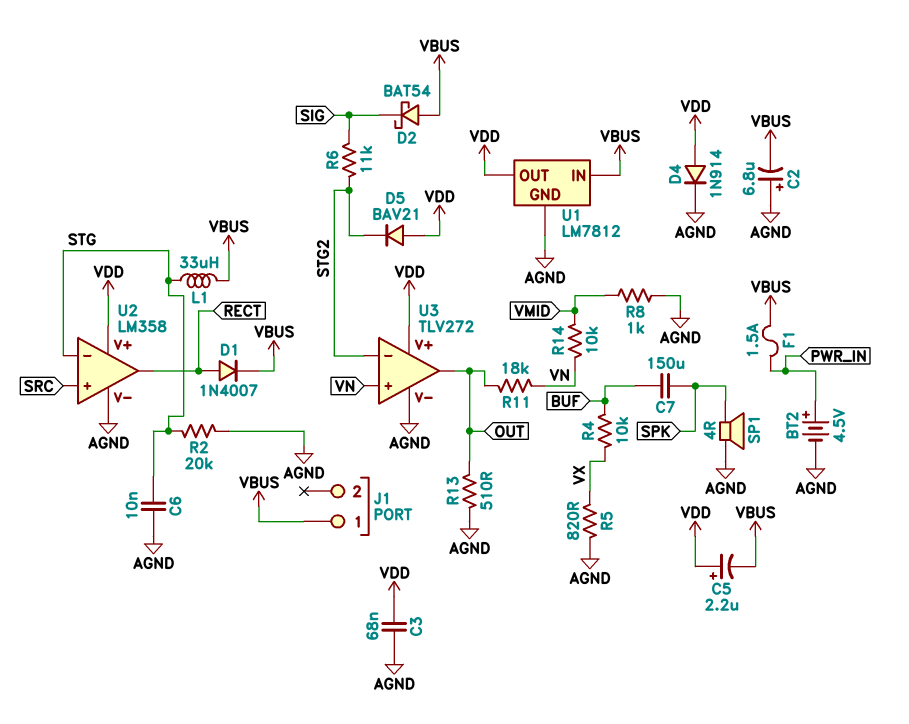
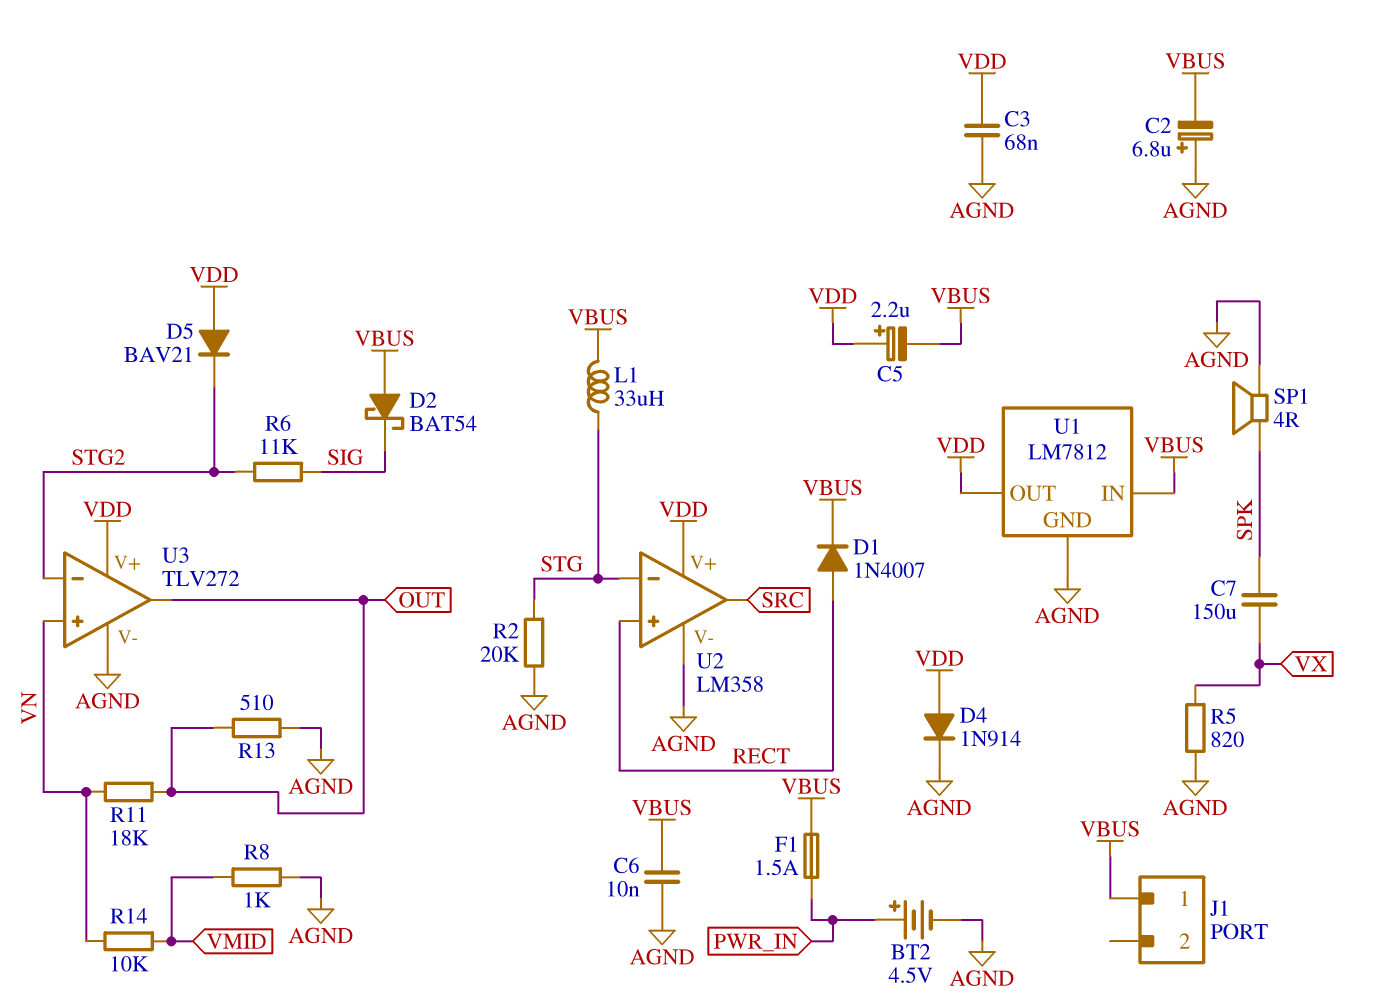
C6: 10nF (AGND, STG) -> 10nF (AGND, VBUS)
C7: 150uF (BUF, SPK) -> 150uF (SPK, VX)
R4: 10k (BUF, VX) -> none
U2 pin in+: SRC -> RECT
U2 pin out: RECT -> SRC

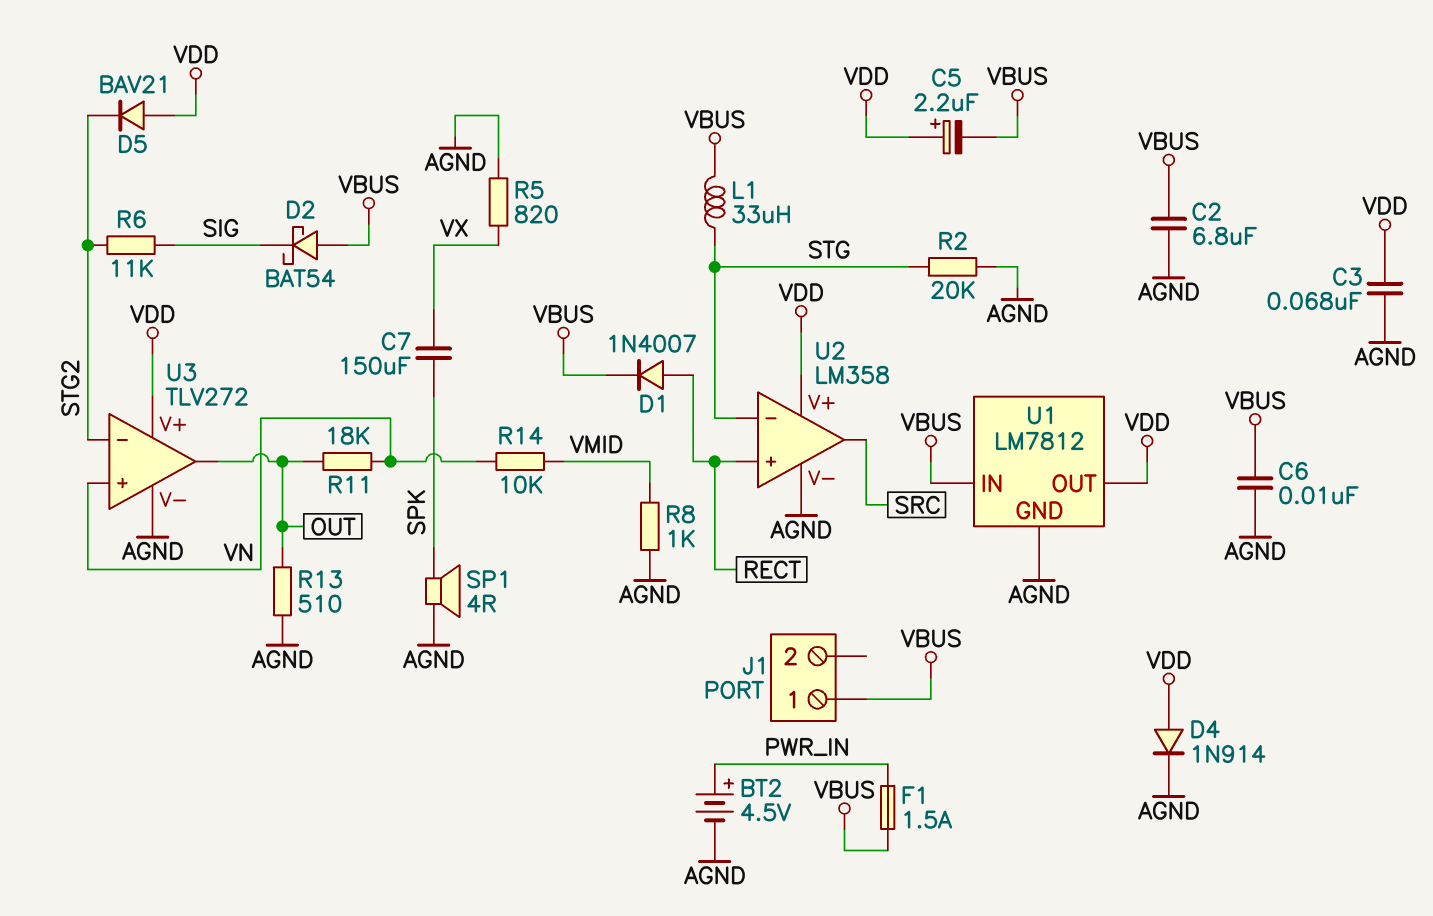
C2: 6.8uF (plus AGND, minus VBUS) -> 6.8uF (AGND, VBUS)

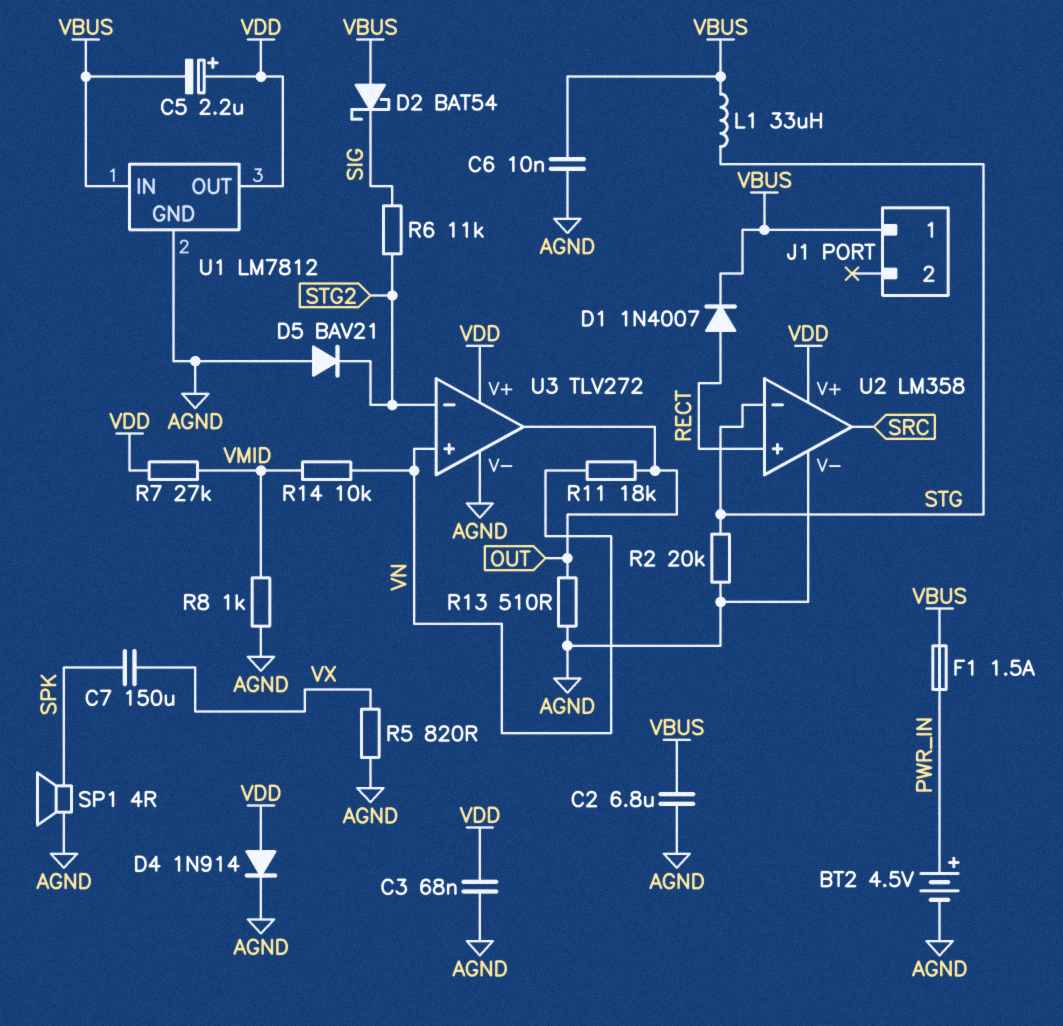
D5: diode BAV21 (A VDD, K STG2) -> diode BAV21 (A AGND, K STG2)
R7: none -> 27k (VDD, VMID)

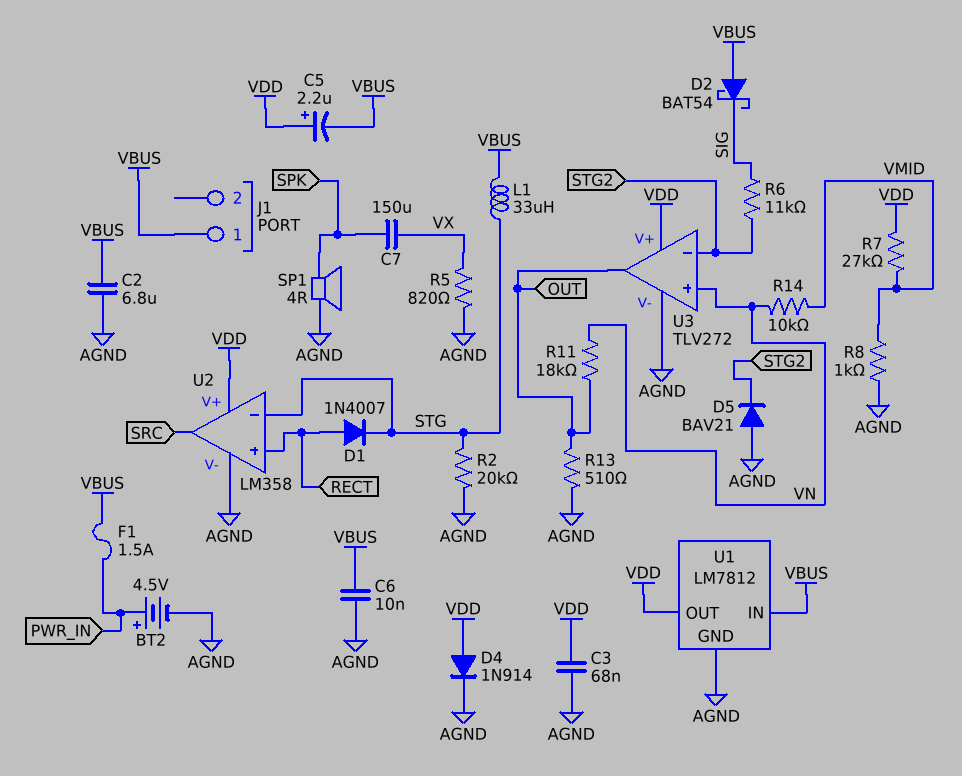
D1: diode 1N4007 (A RECT, K VBUS) -> diode 1N4007 (A RECT, K STG)

